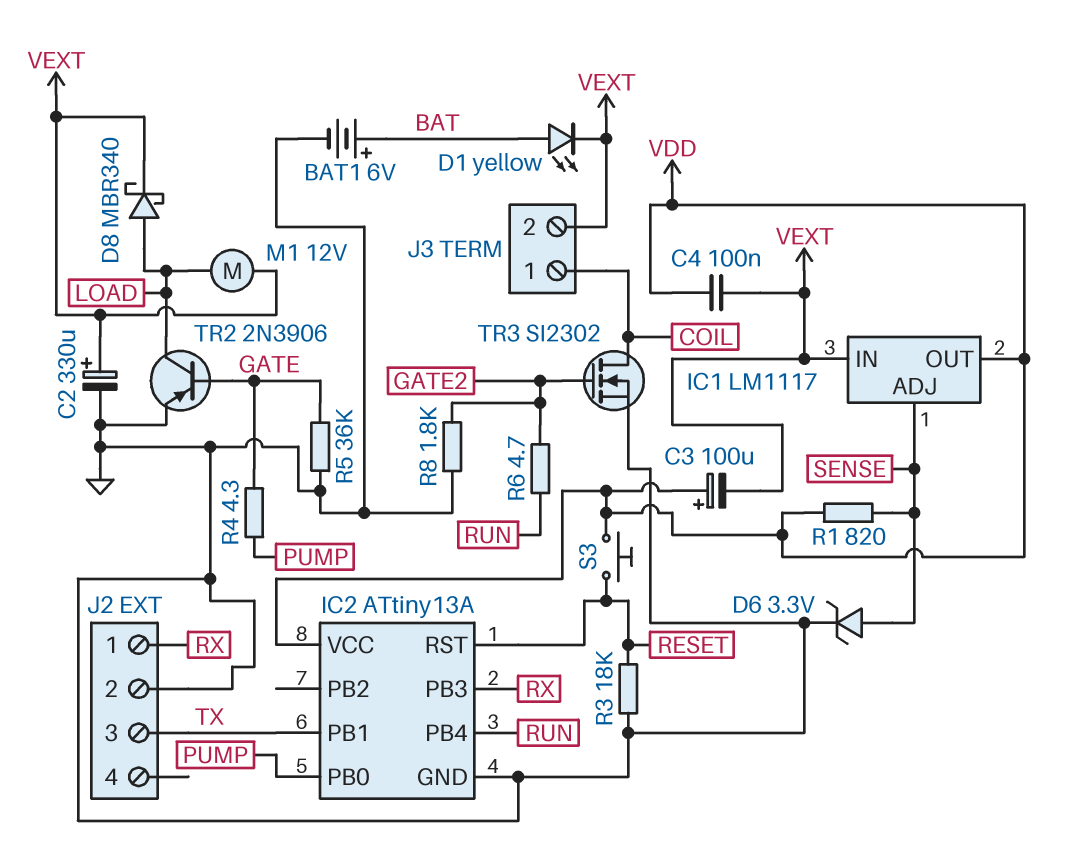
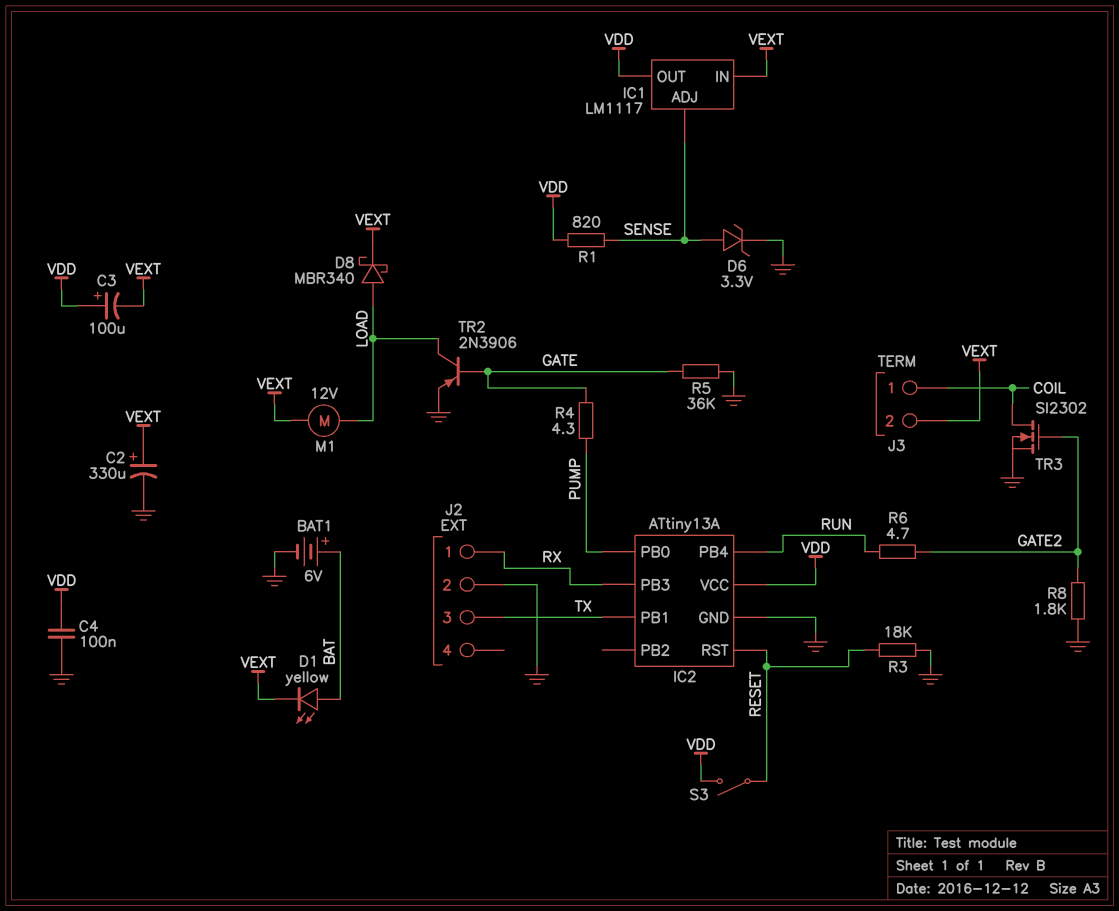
C4: 100nF (VDD, VEXT) -> 100nF (GND, VDD)
S3: button (RESET, VDD) -> switch (RESET, VDD)

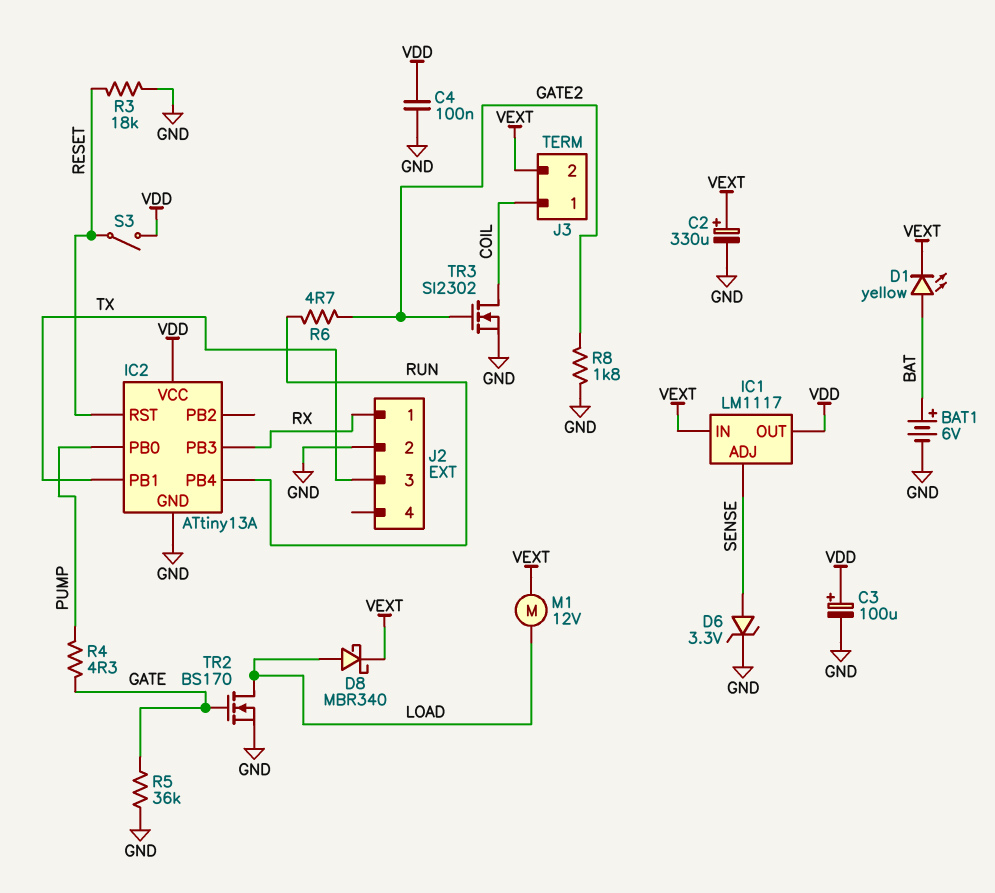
C3: 100uF (plus VDD, minus VEXT) -> 100uF (plus VDD, minus GND)
R1: 820 (SENSE, VDD) -> none
TR2: PNP 2N3906 (B GATE, C LOAD, E GND) -> NMOS BS170 (G GATE, D LOAD, S GND)

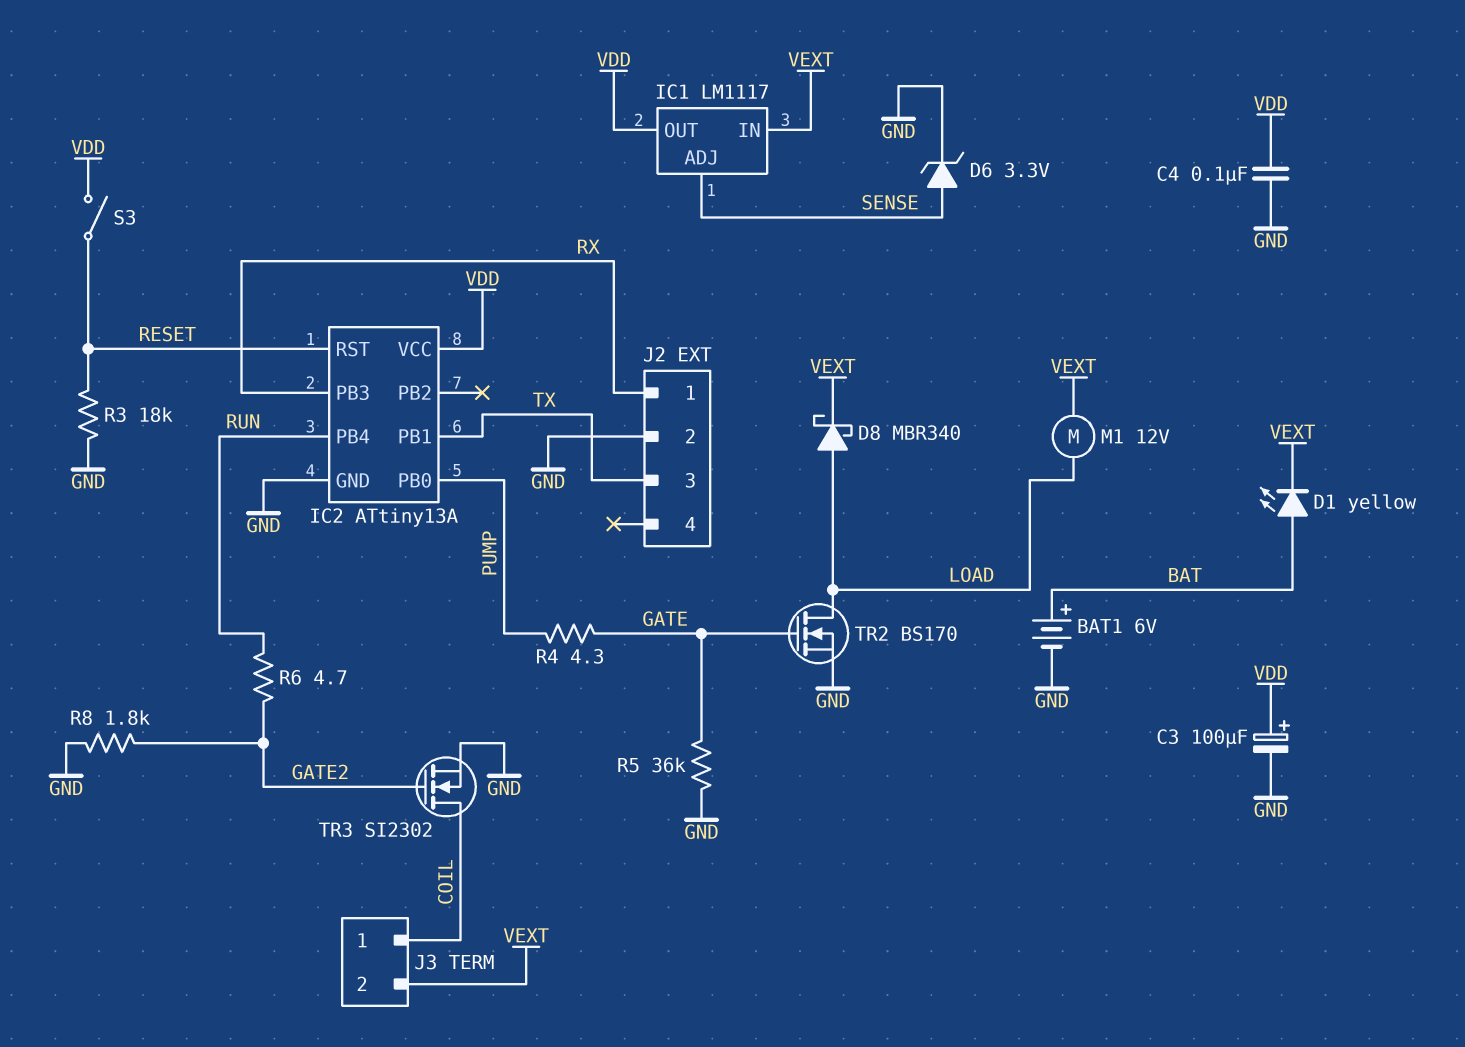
C2: 330uF (plus VEXT, minus GND) -> none

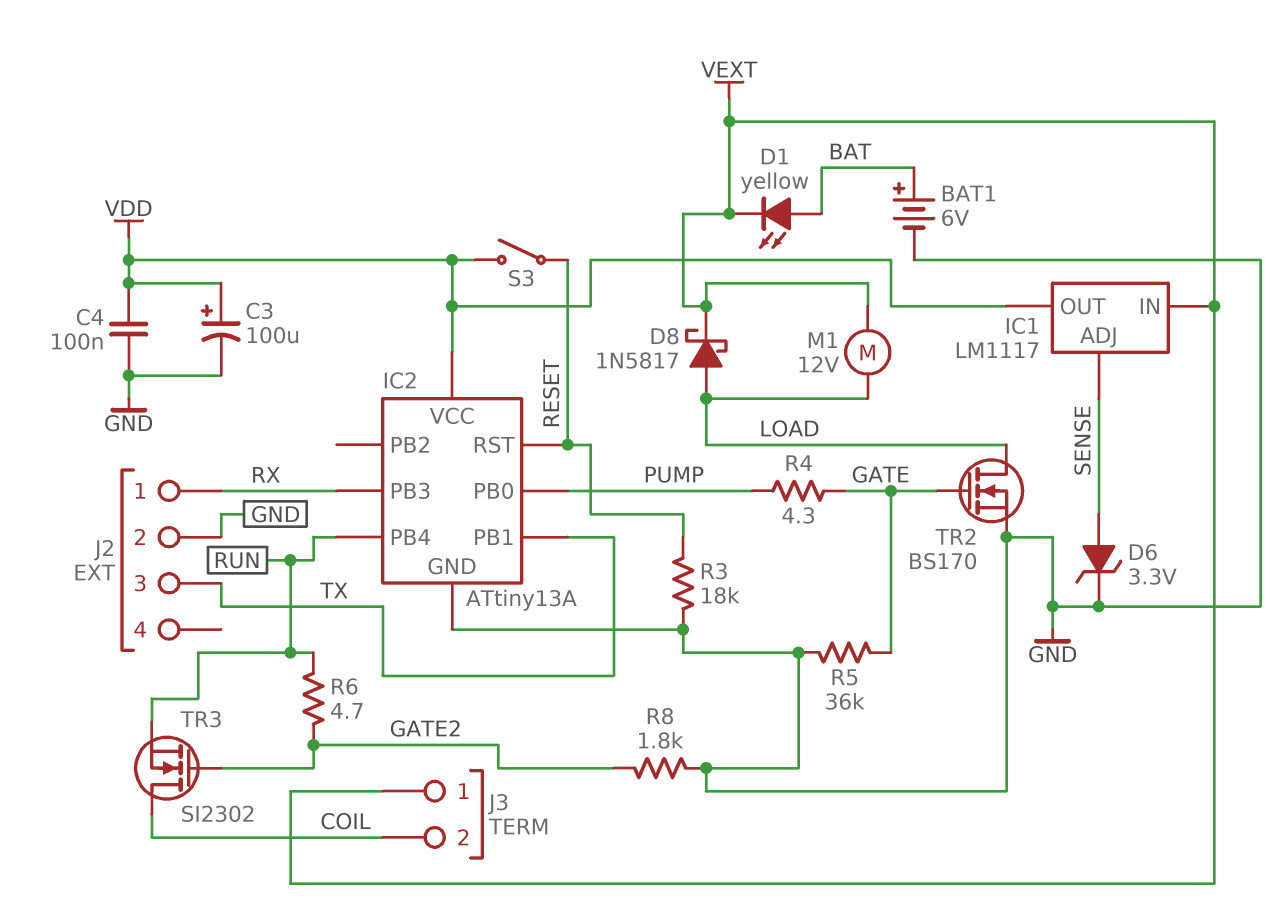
D8: schottky MBR340 (A LOAD, K VEXT) -> schottky 1N5817 (A LOAD, K VEXT)
J3 pin 1: COIL -> VEXT
J3 pin 2: VEXT -> COIL
TR3: NMOS SI2302 (G GATE2, D COIL, S GND) -> NMOS SI2302 (G GATE2, D COIL, S RUN)

